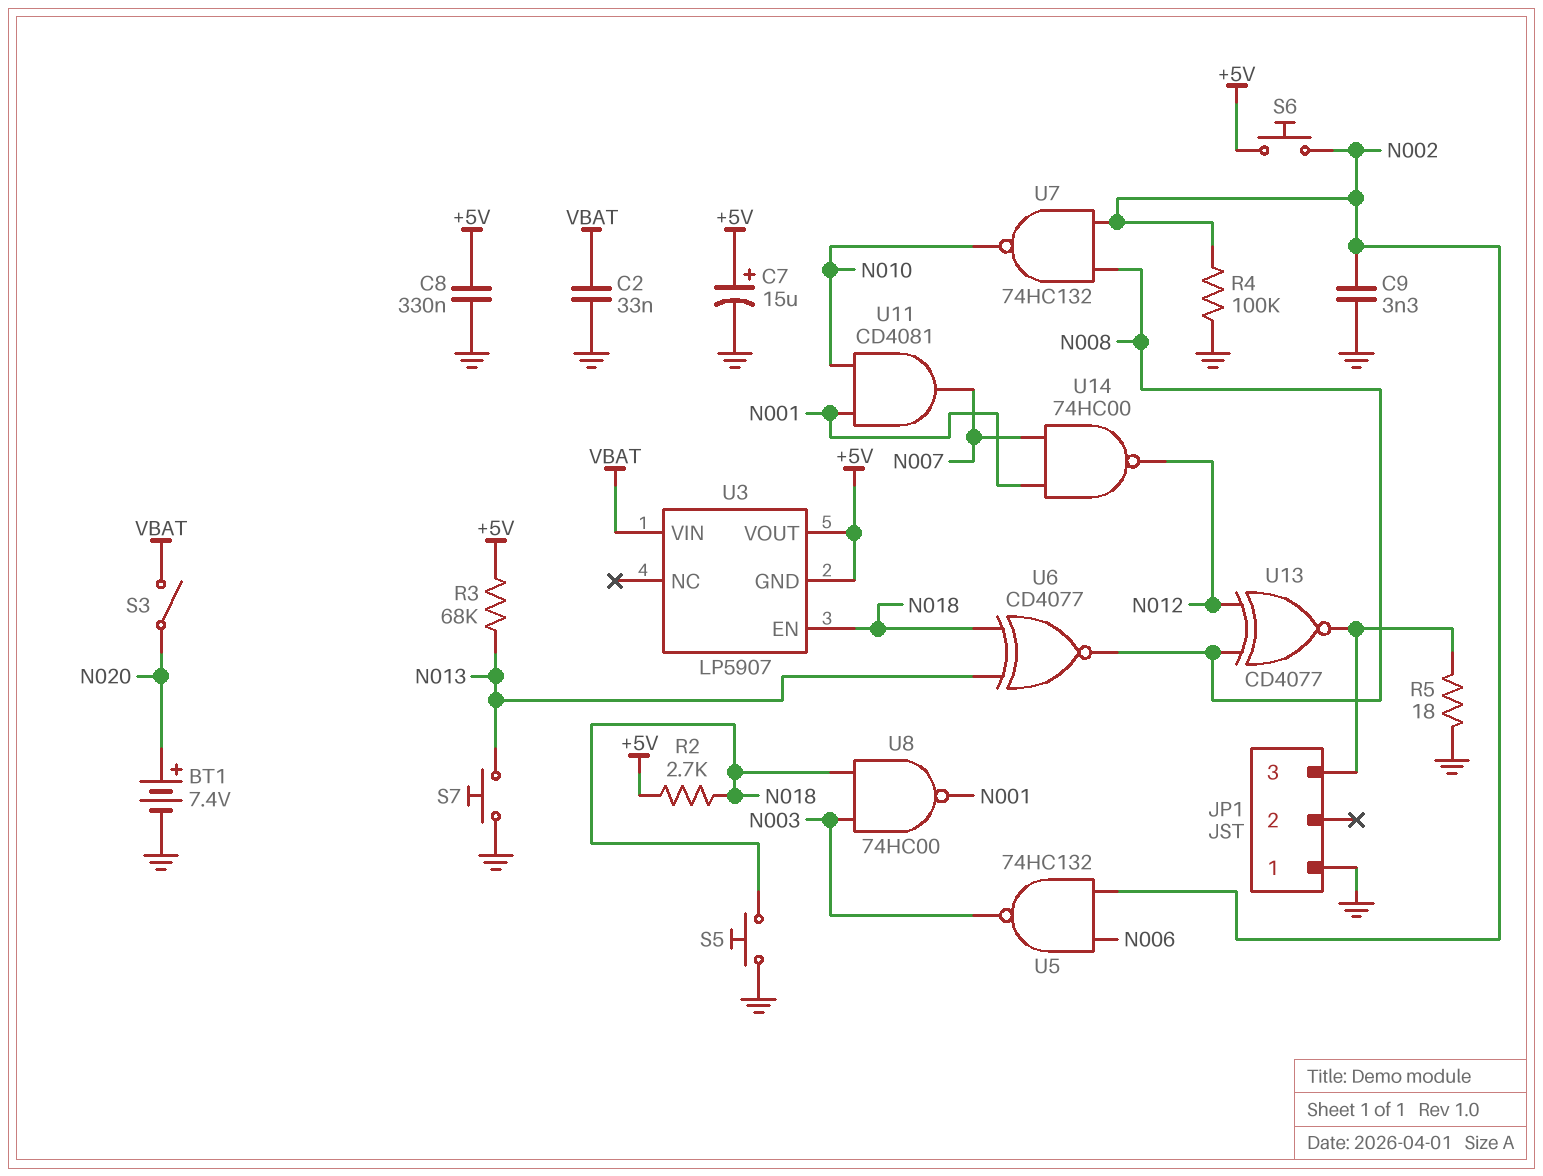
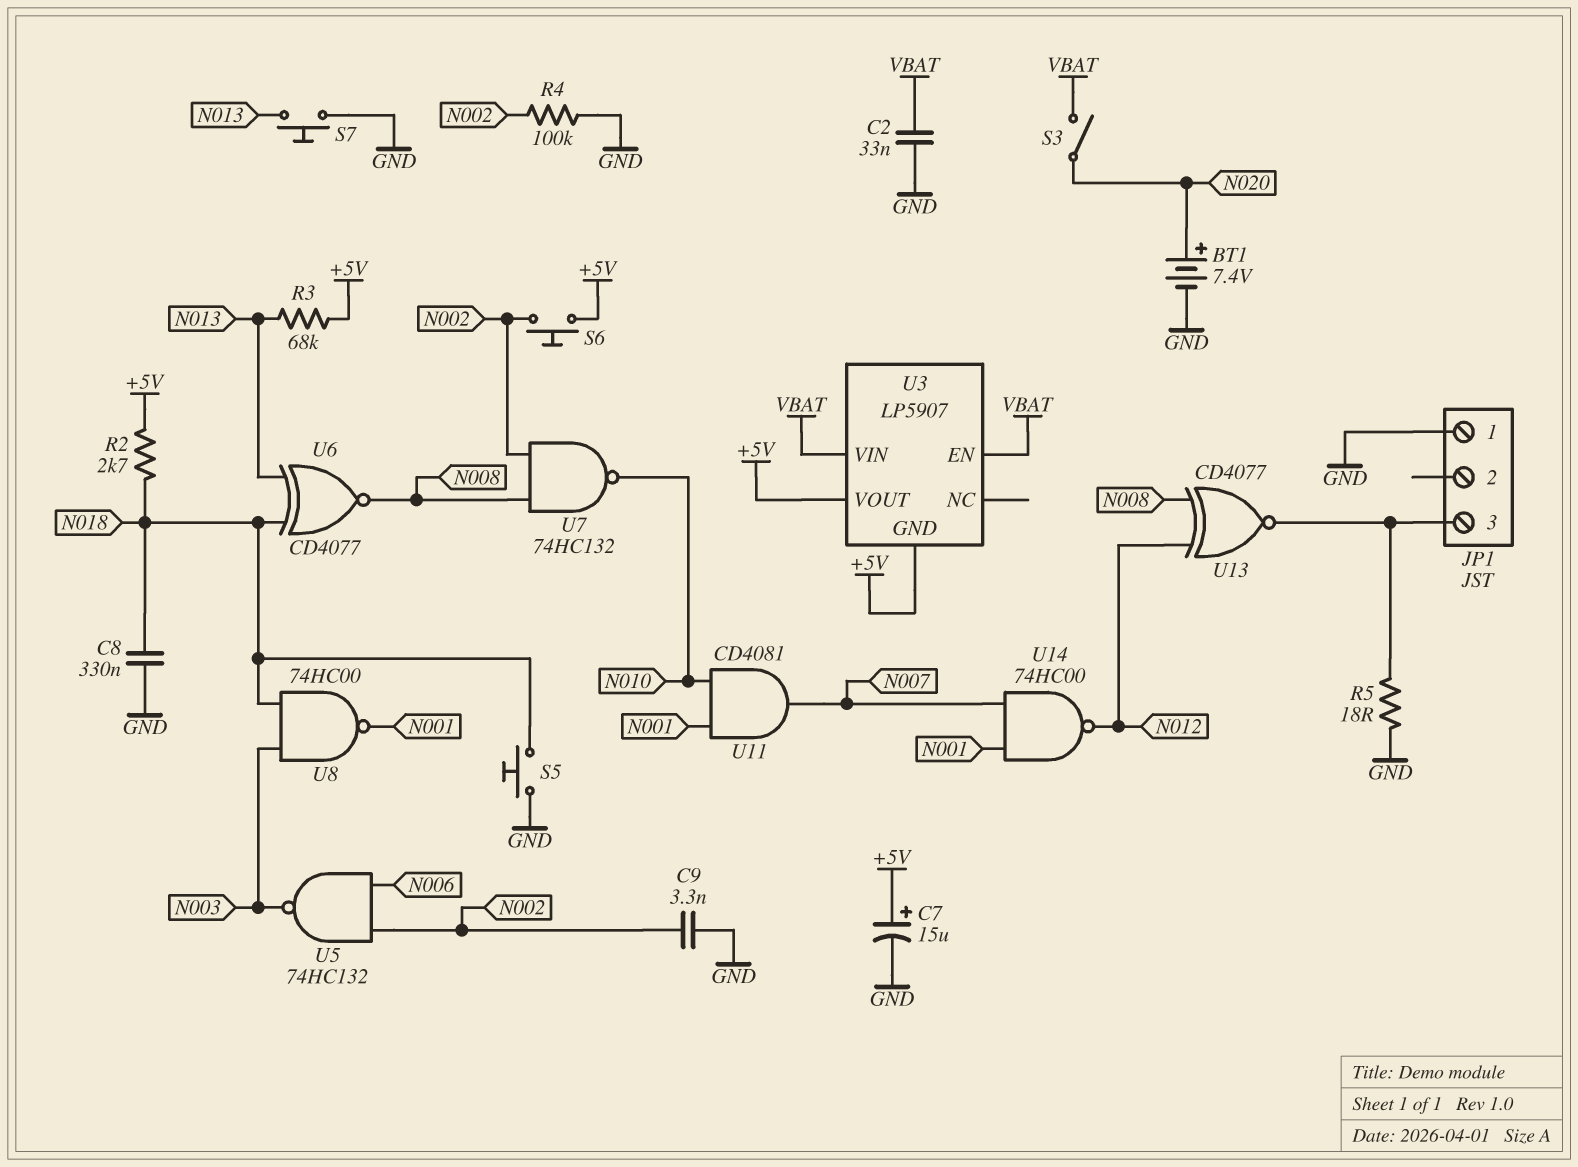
C8: 330nF (+5V, GND) -> 330nF (GND, N018)
U3 pin EN: N018 -> VBAT

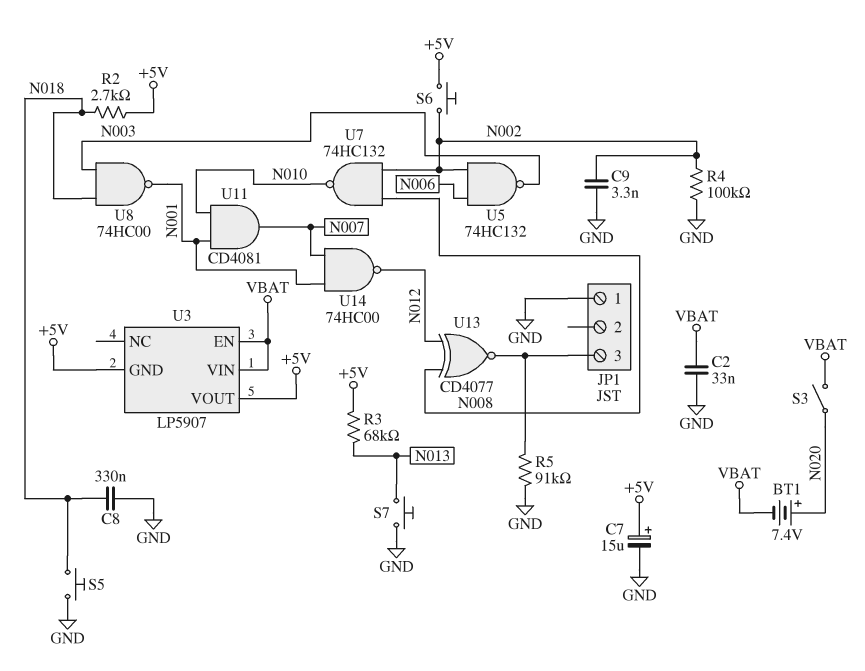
BT1: 7.4V (plus N020, minus GND) -> 7.4V (plus N020, minus VBAT)
R5: 18 (GND, JP1/3) -> 91k (GND, JP1/3)
U6: XNOR CD4077 (in N013, in N018, out N008) -> none

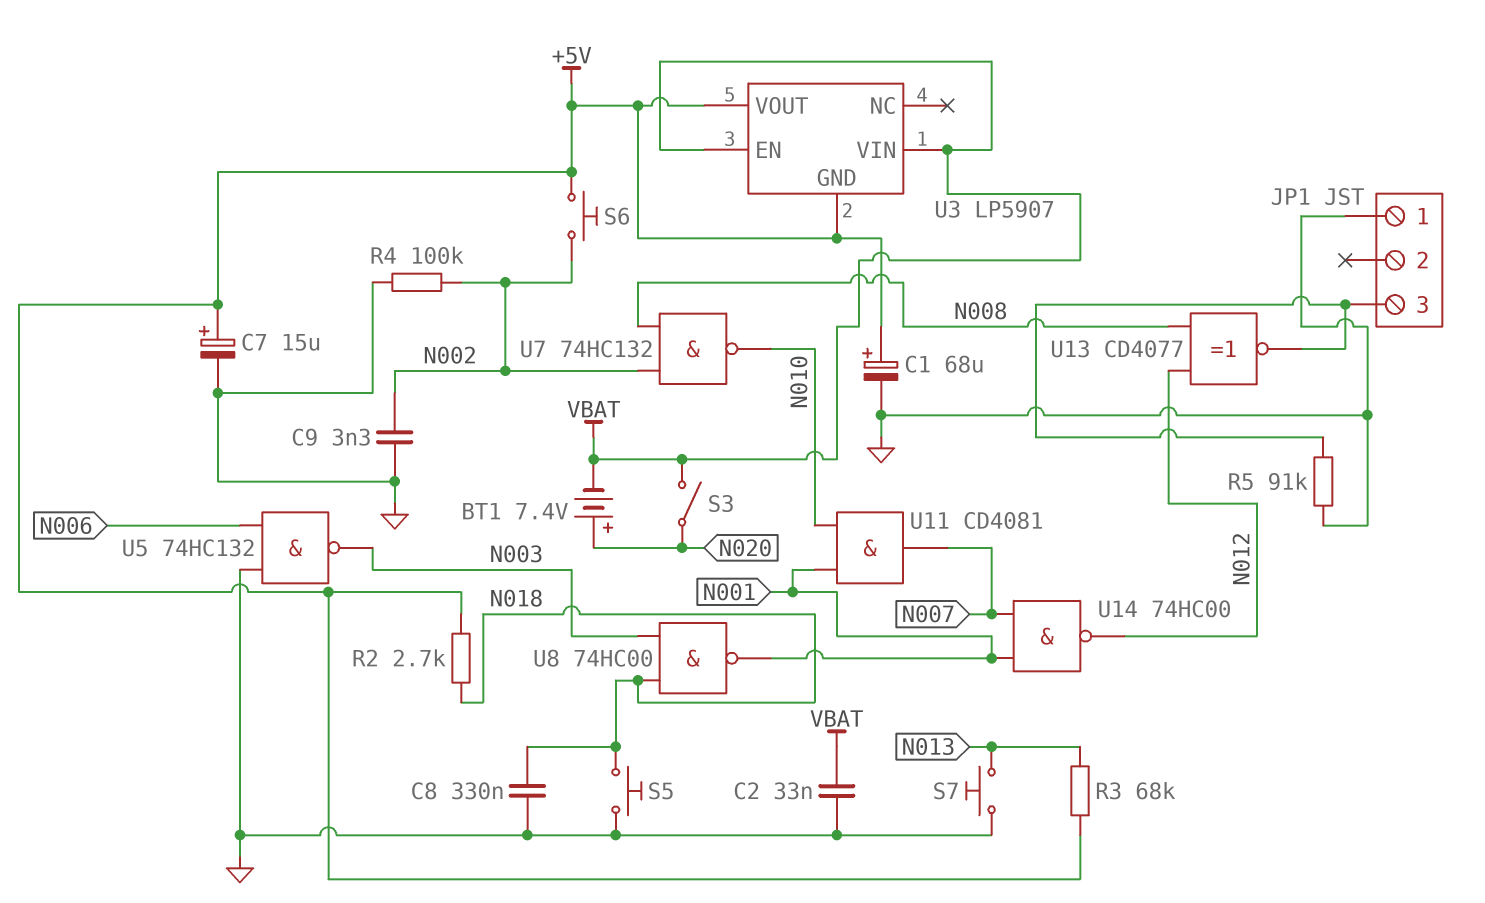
C1: none -> 68uF (plus +5V, minus GND)
U5: NAND 74HC132 (in N002, in N006, out N003) -> NAND 74HC132 (in GND, in N006, out N003)

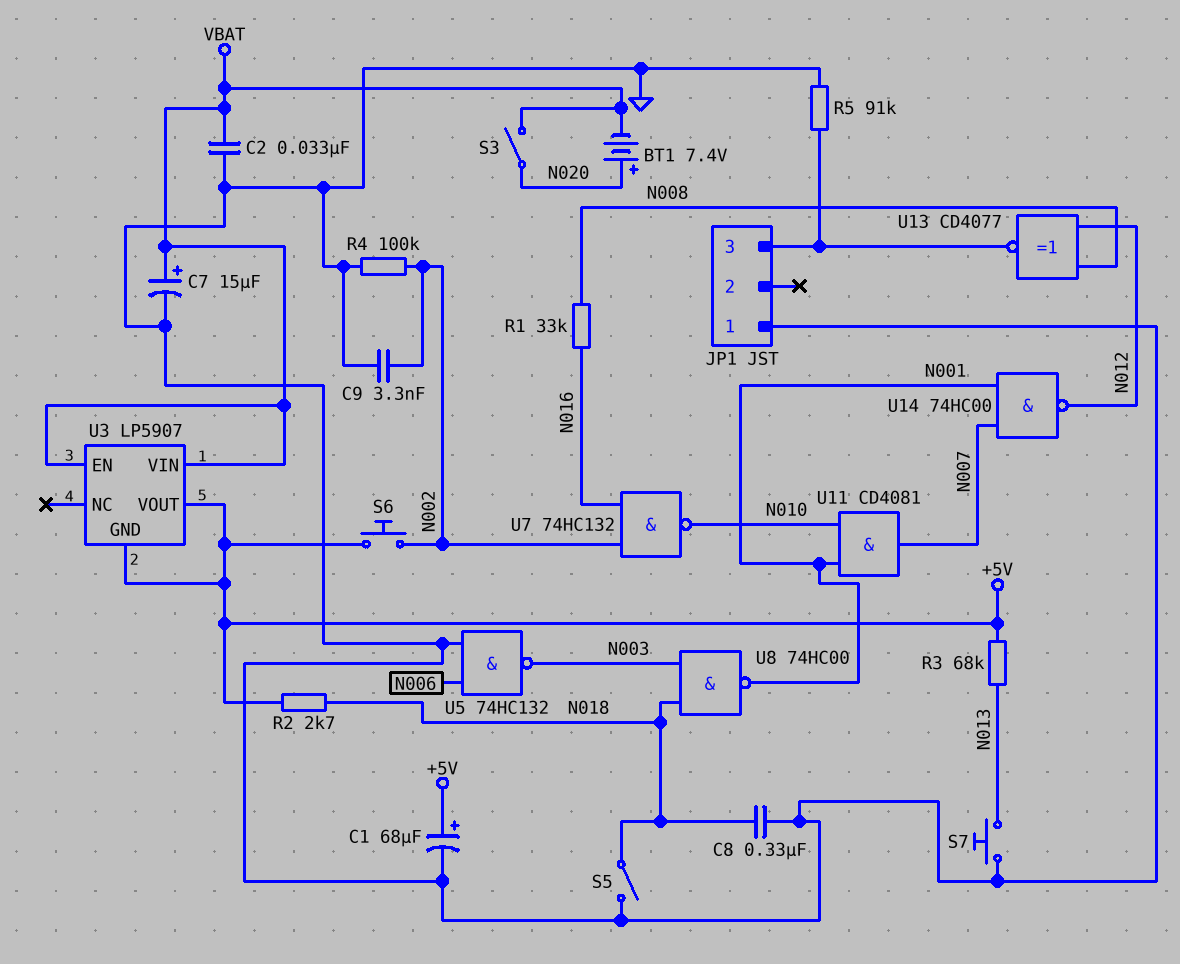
C7: 15uF (plus +5V, minus GND) -> 15uF (plus VBAT, minus GND)
R1: none -> 33k (N008, N016)
S5: button (GND, N018) -> switch (GND, N018)
U7: NAND 74HC132 (in N002, in N008, out N010) -> NAND 74HC132 (in N002, in N016, out N010)

